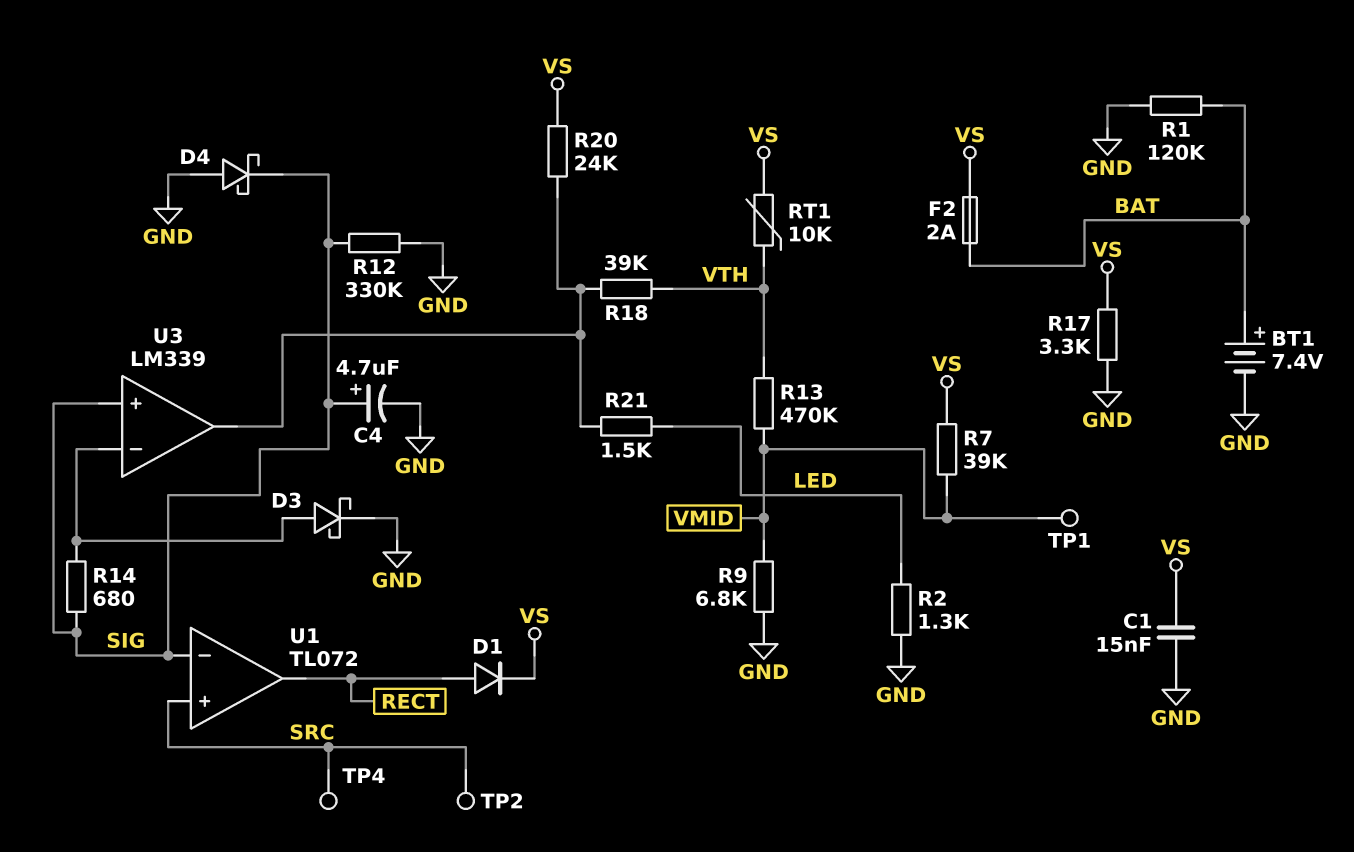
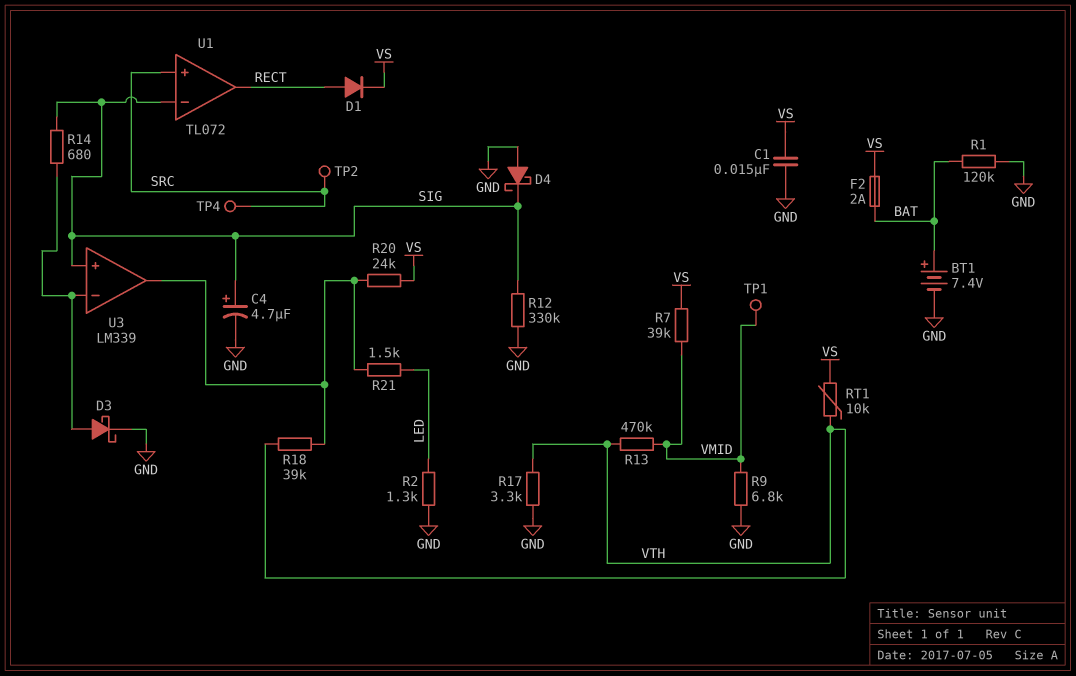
R17: 3.3k (GND, VS) -> 3.3k (GND, VTH)

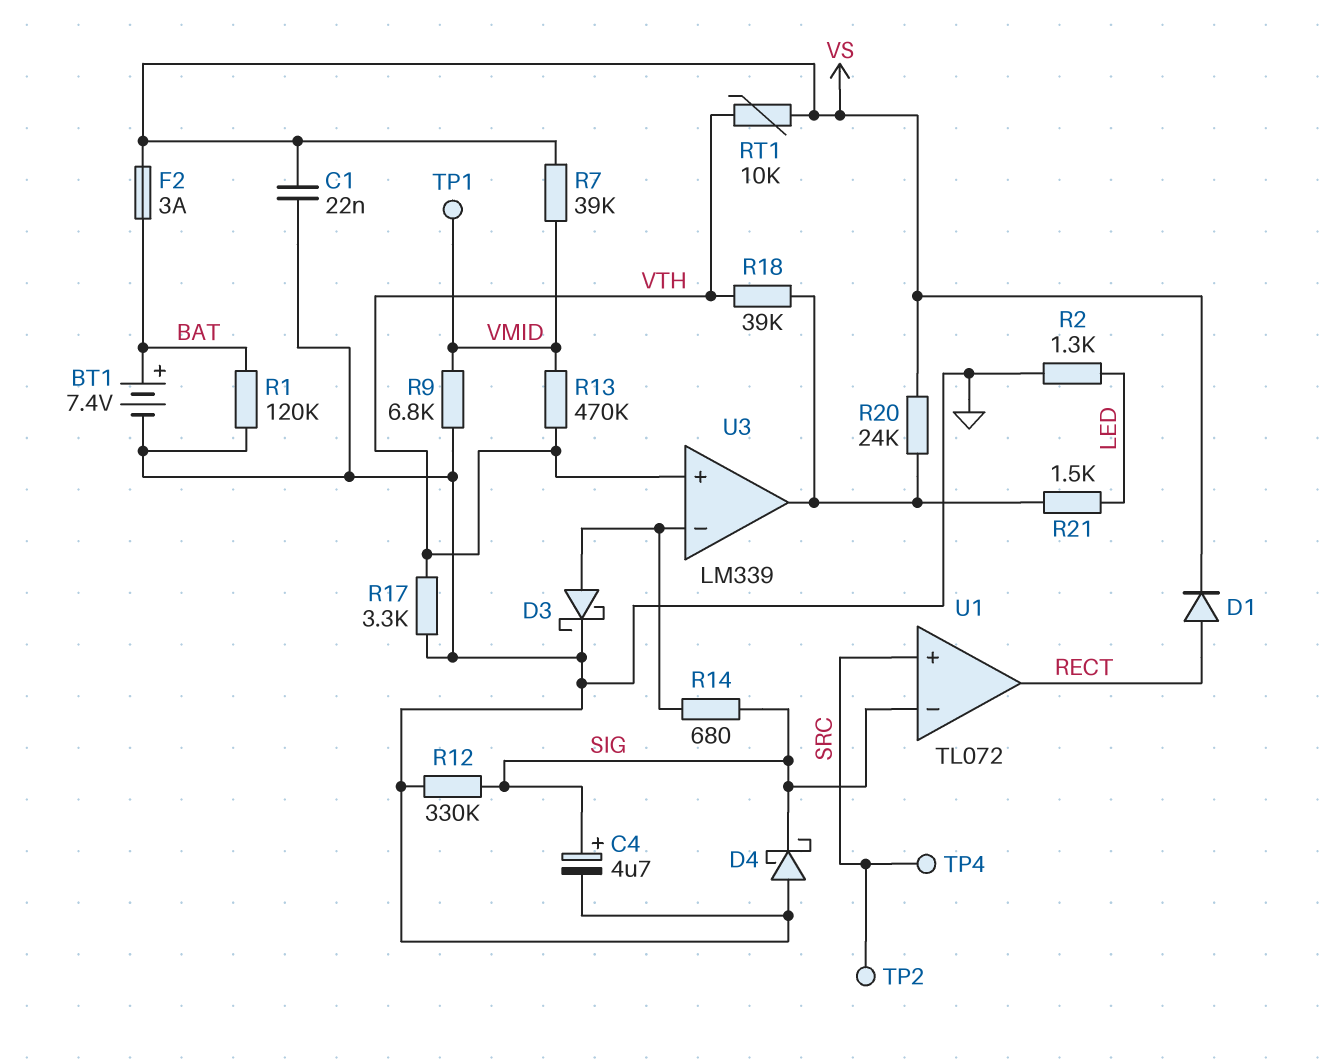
C1: 15nF (GND, VS) -> 22nF (GND, VS)
F2: 2A (BAT, VS) -> 3A (BAT, VS)
U3 pin in+: SIG -> VTH

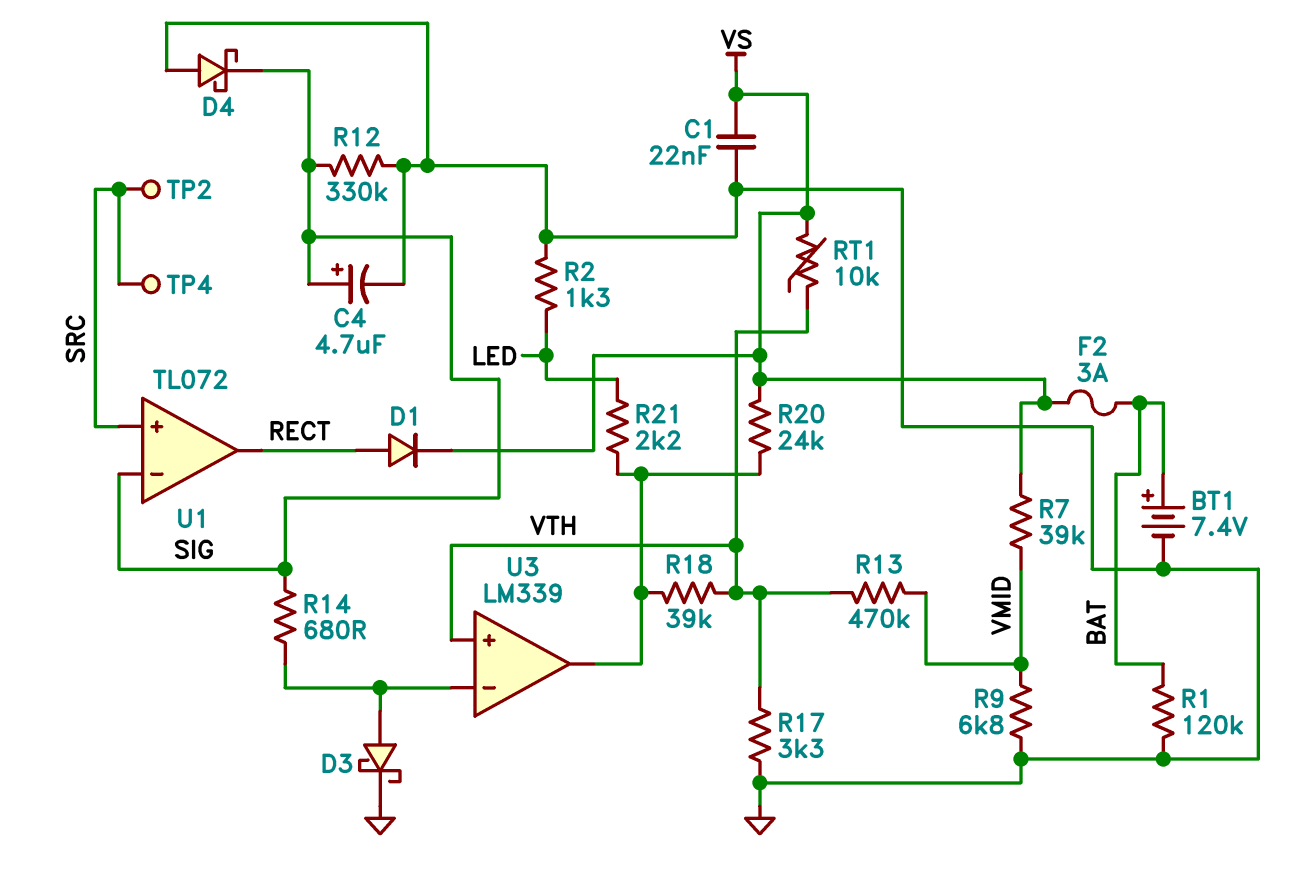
R21: 1.5k (LED, U3/out) -> 2.2k (LED, U3/out)
TP1: test point (VMID) -> none

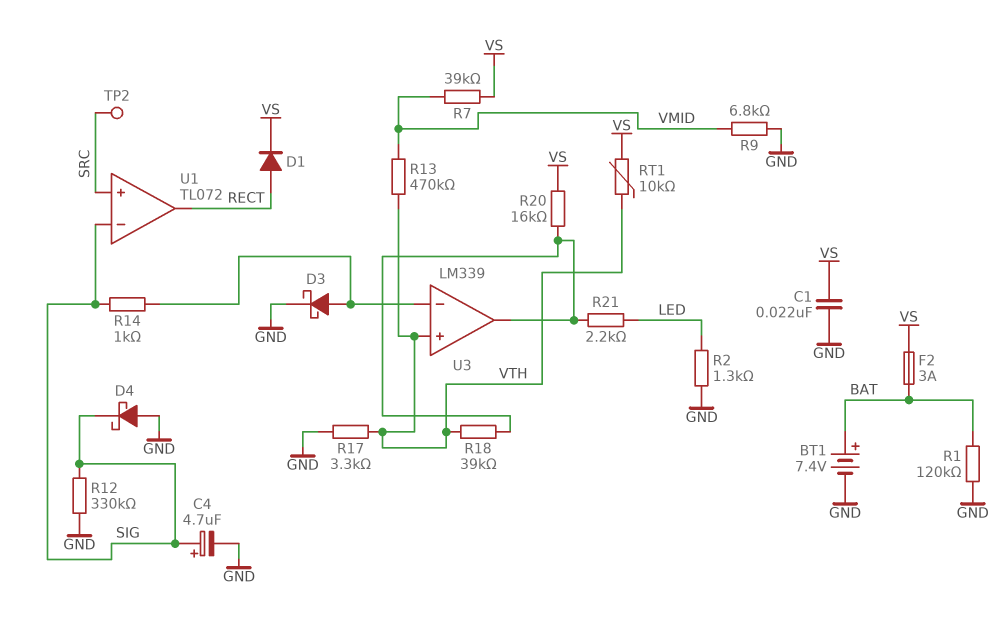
R14: 680 (SIG, U3/in-) -> 1k (SIG, U3/in-)
R20: 24k (U3/out, VS) -> 16k (U3/out, VS)
TP4: test point (SRC) -> none

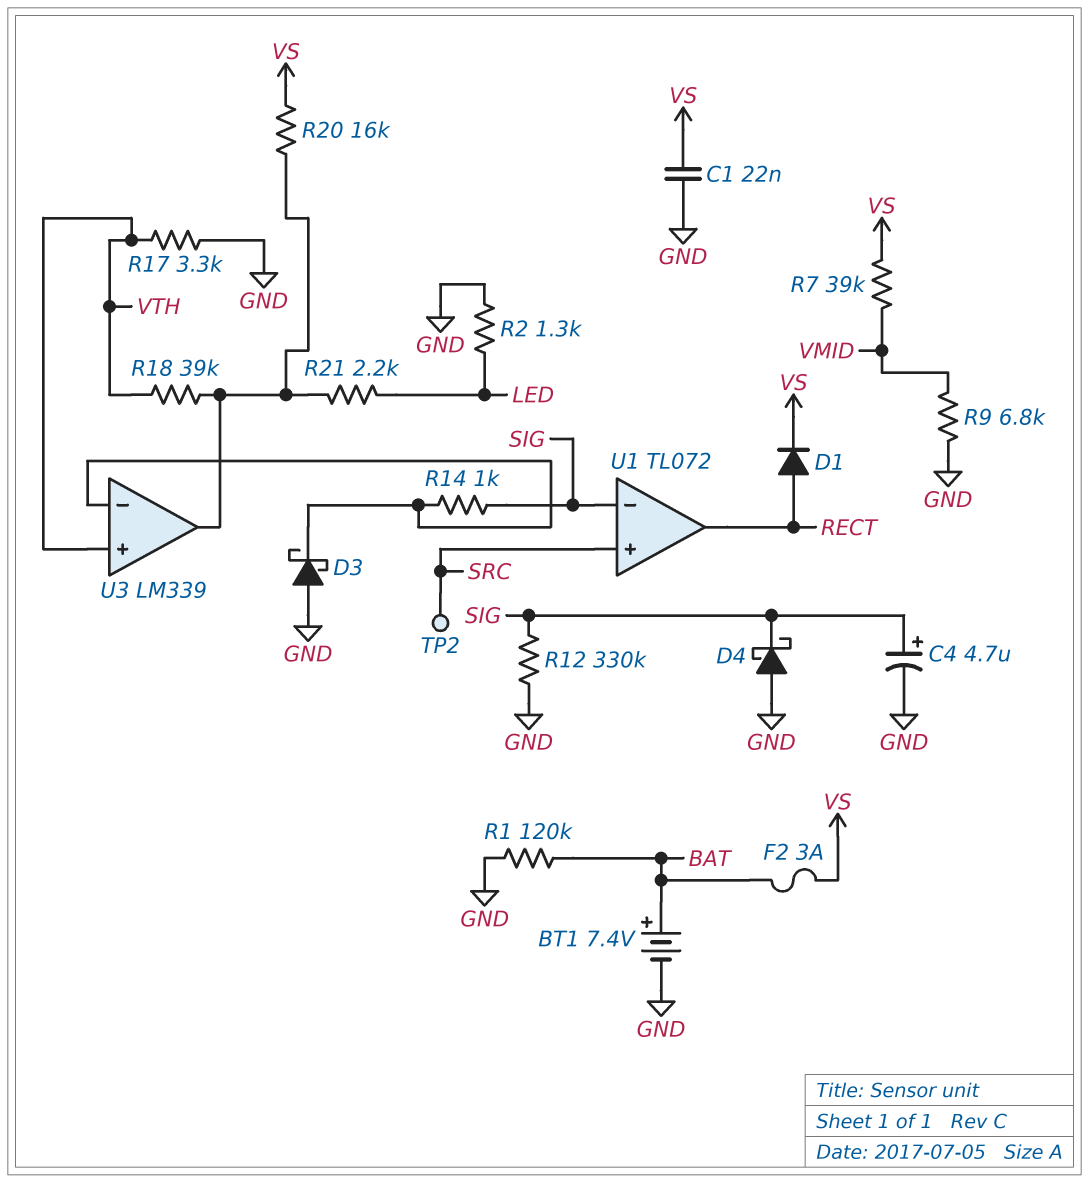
D3: schottky (A U3/in-, K GND) -> schottky (A GND, K U3/in-)
R13: 470k (VMID, VTH) -> none
RT1: 10k (VS, VTH) -> none

